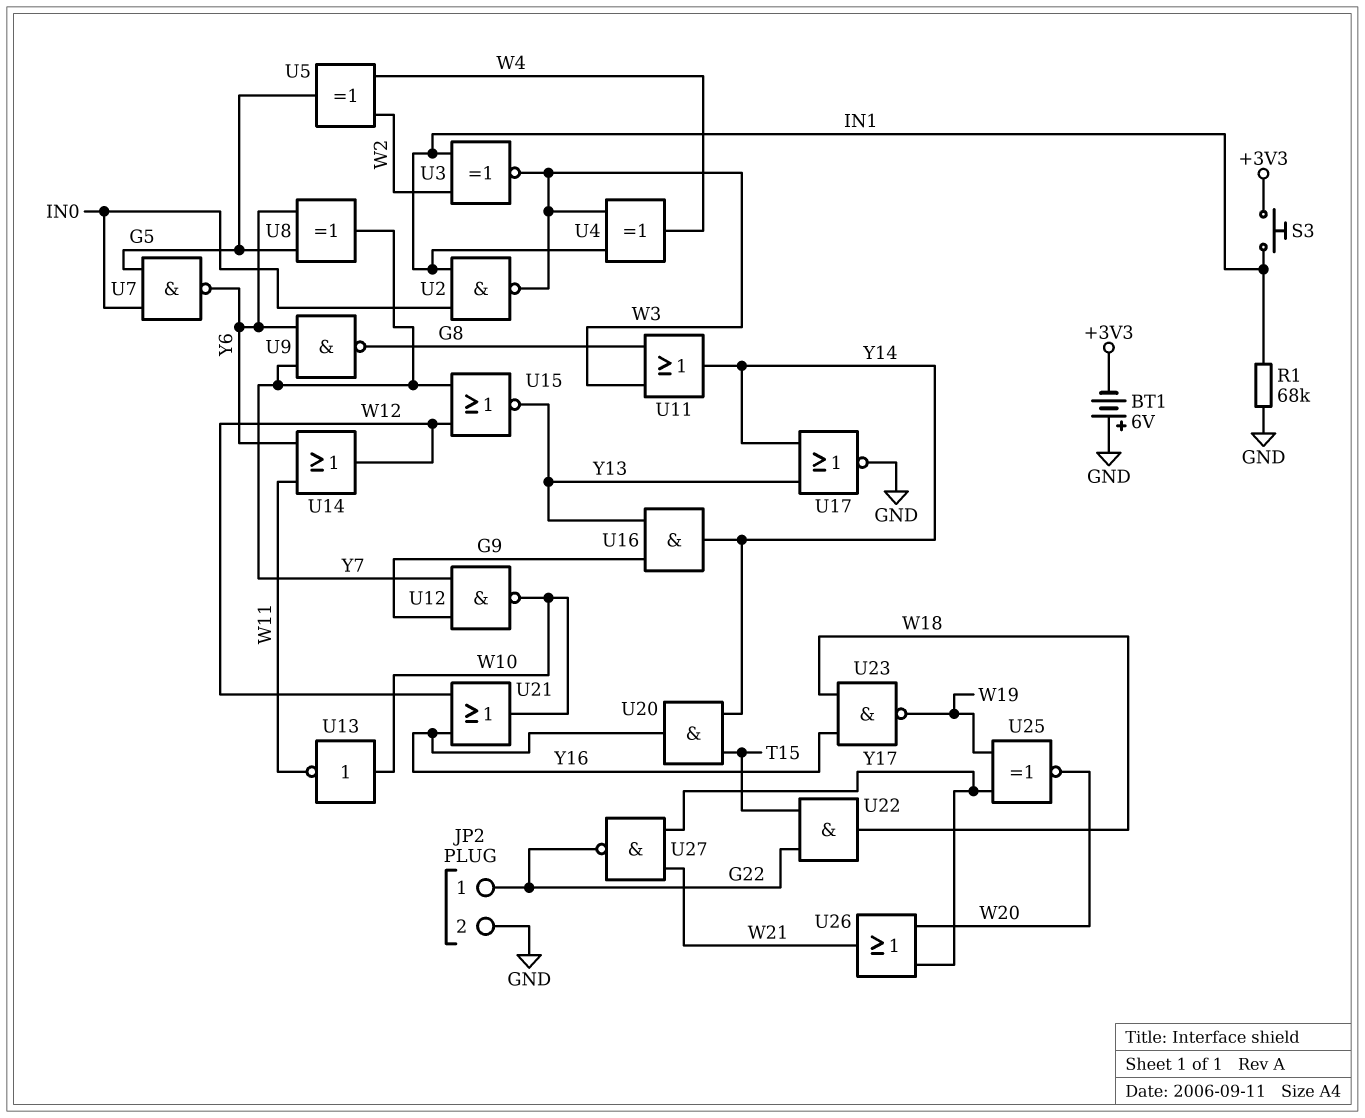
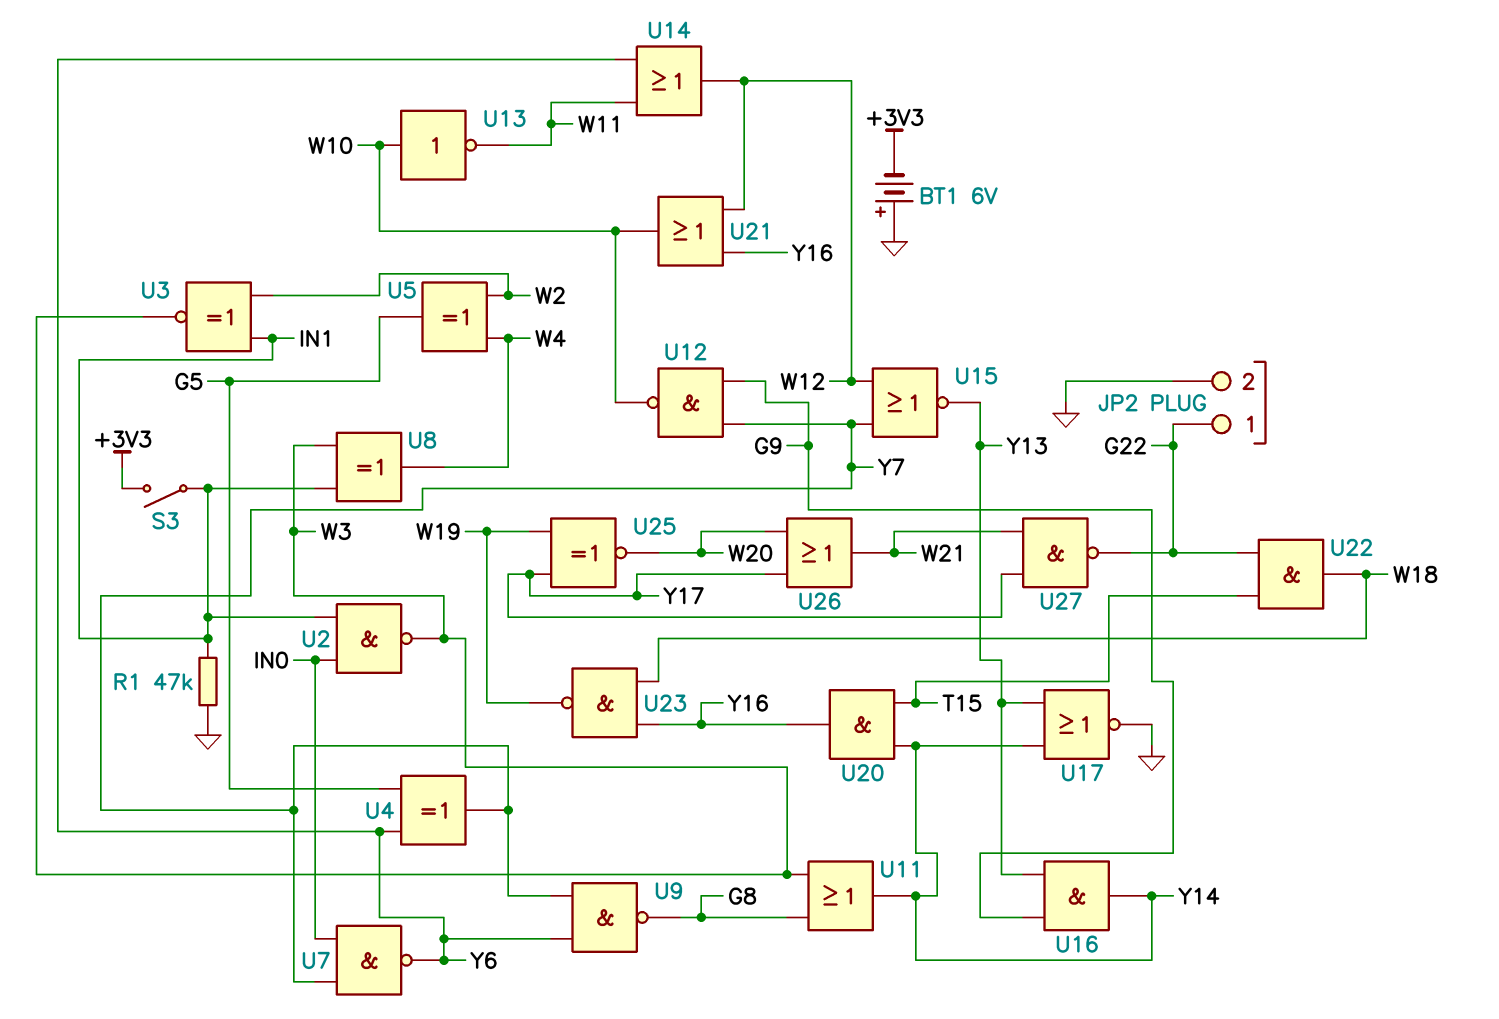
R1: 68k (GND, IN1) -> 47k (GND, IN1)
S3: button (+3V3, IN1) -> switch (+3V3, IN1)
U4: XOR (in IN1, in W3, out W4) -> XOR (in G5, in Y6, out Y7)
U7: NAND (in G5, in IN0, out Y6) -> NAND (in IN0, in Y7, out Y6)
U8: XOR (in G5, in Y6, out Y7) -> XOR (in IN1, in W3, out W4)

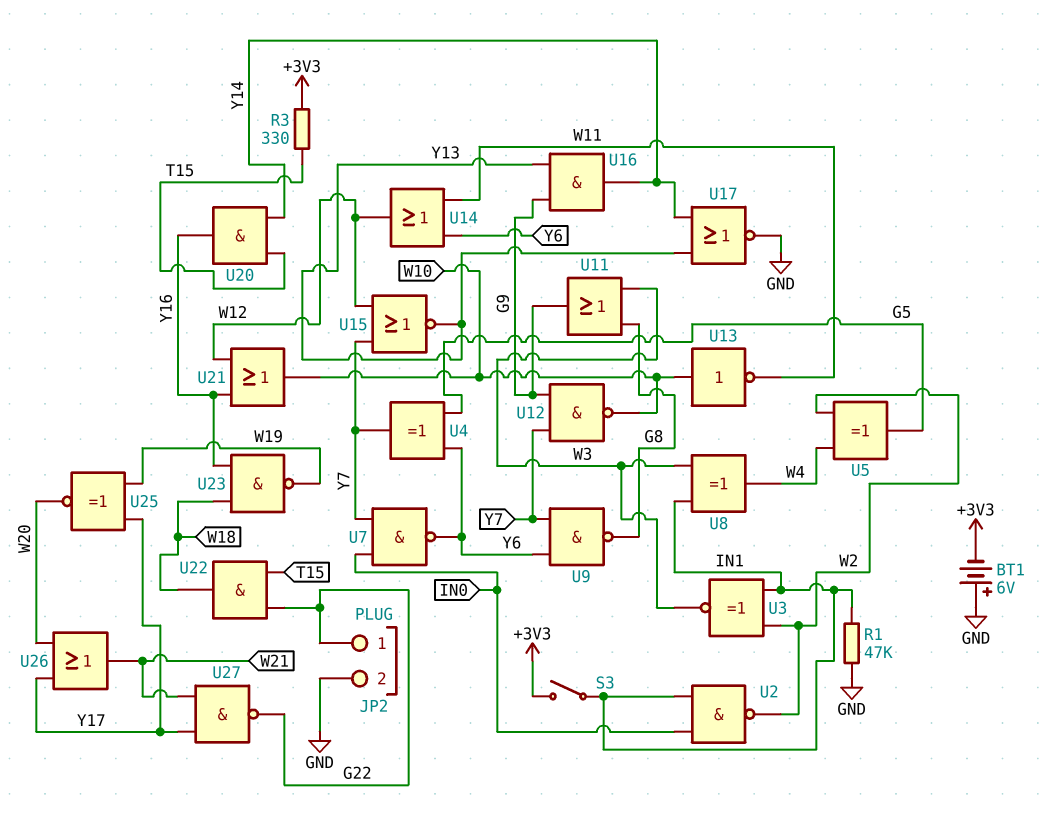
R3: none -> 330 (+3V3, T15)
U2: NAND (in IN0, in IN1, out W3) -> NAND (in IN0, in IN1, out W2)
U11: OR (in G8, in W3, out Y14) -> OR (in G8, in W3, out G9)

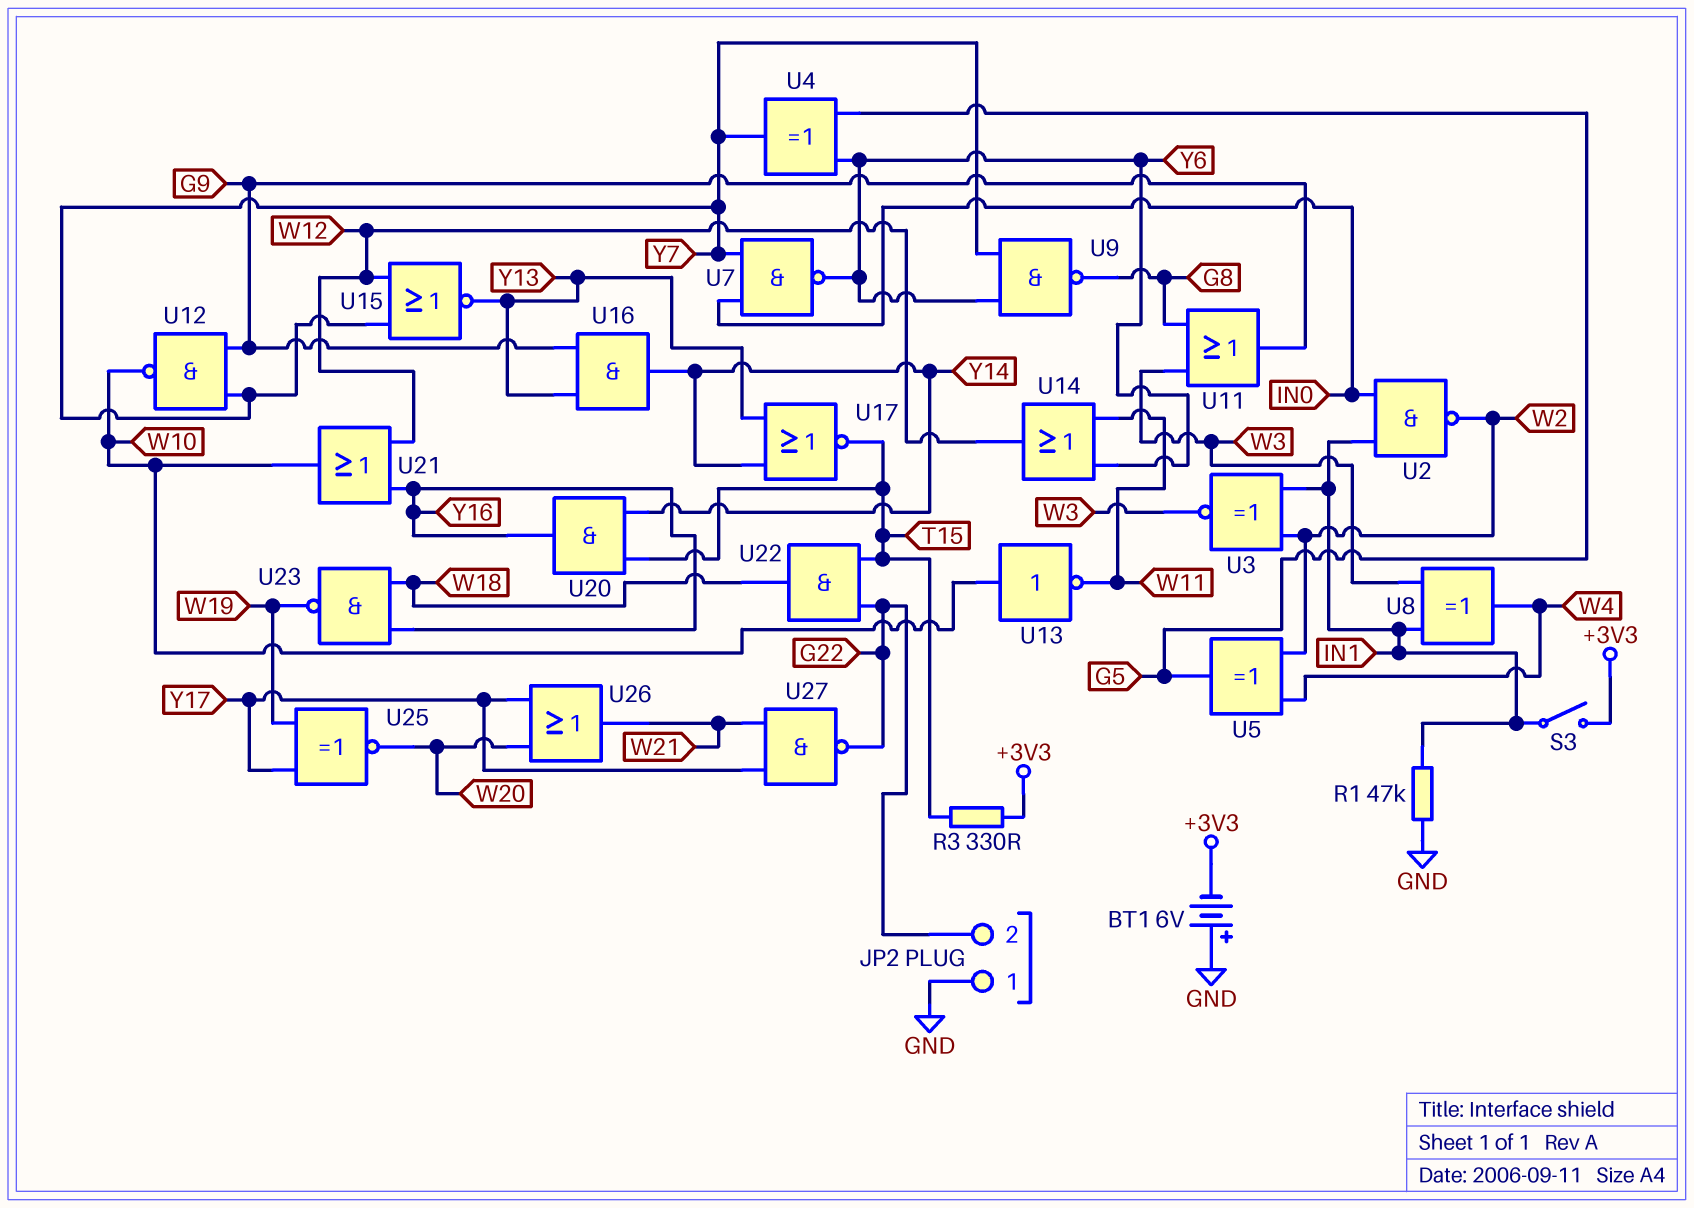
JP2 pin 1: G22 -> GND
JP2 pin 2: GND -> G22
U17: NOR (in Y13, in Y14, out GND) -> NOR (in Y13, in Y14, out T15)

